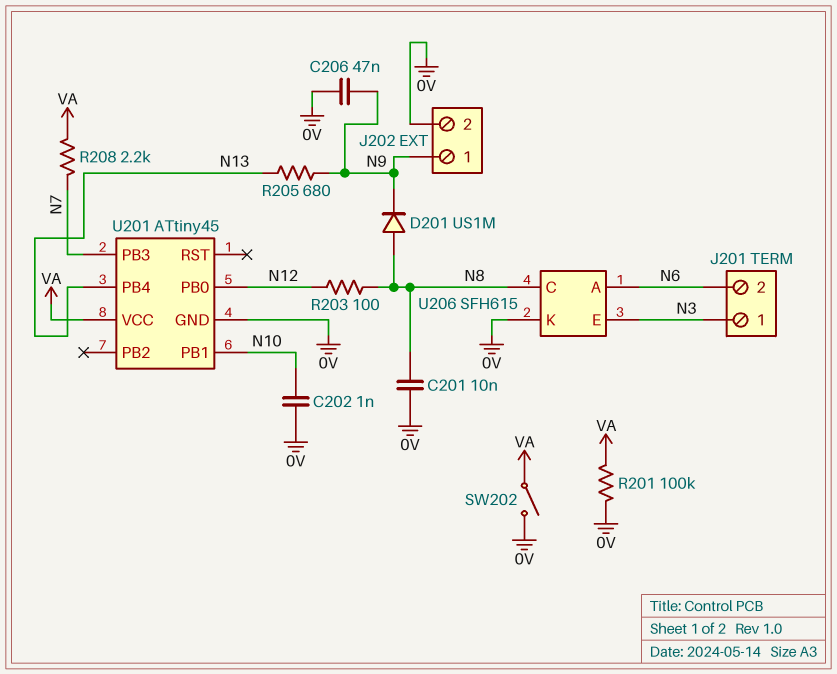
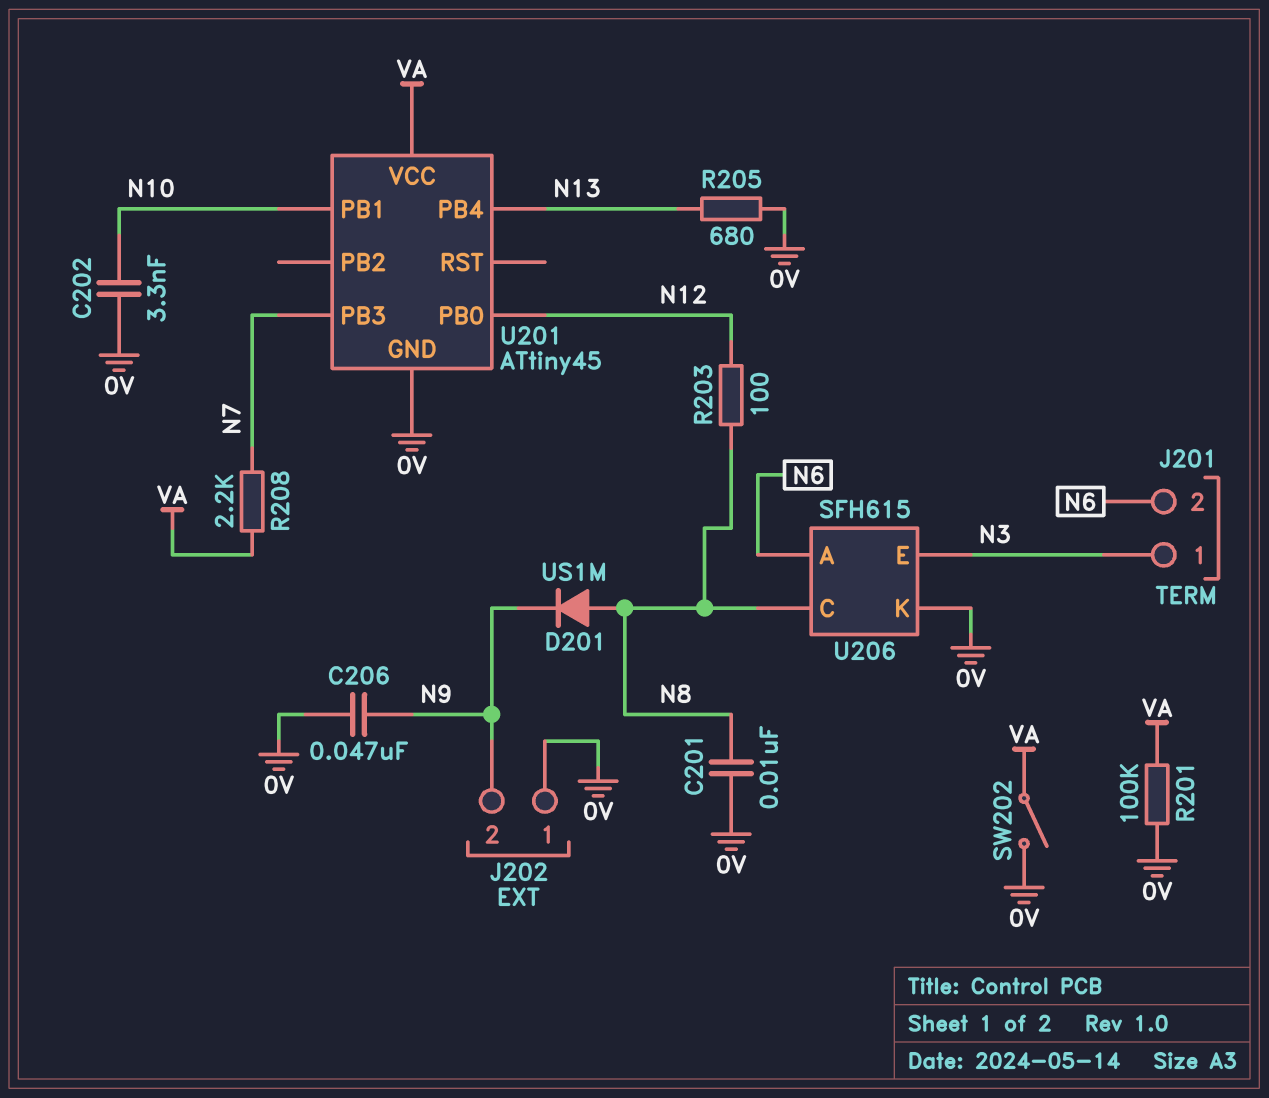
C202: 1nF (0V, N10) -> 3.3nF (0V, N10)
J202 pin 1: N9 -> 0V
J202 pin 2: 0V -> N9
R205: 680 (N9, N13) -> 680 (0V, N13)

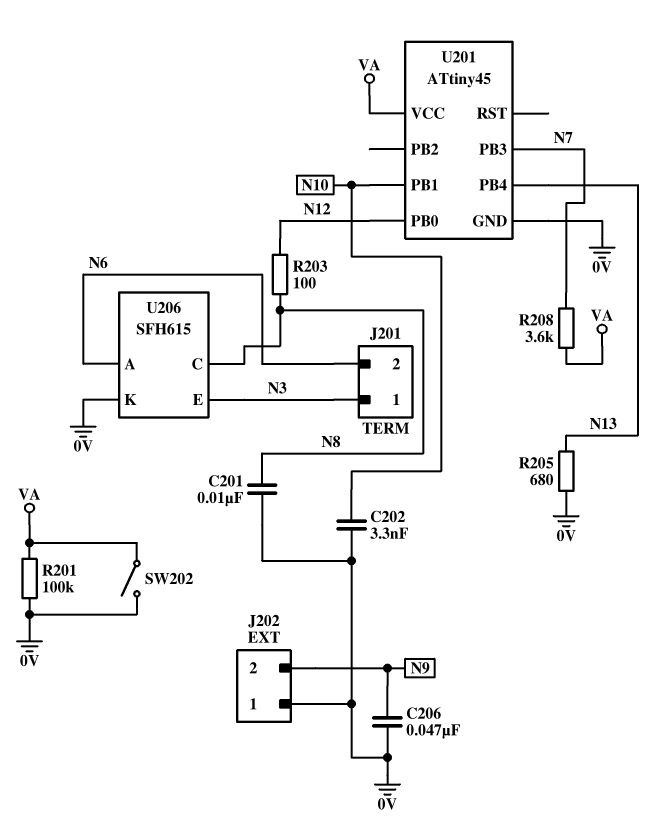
D201: diode US1M (A N8, K N9) -> none
R208: 2.2k (N7, VA) -> 3.6k (N7, VA)

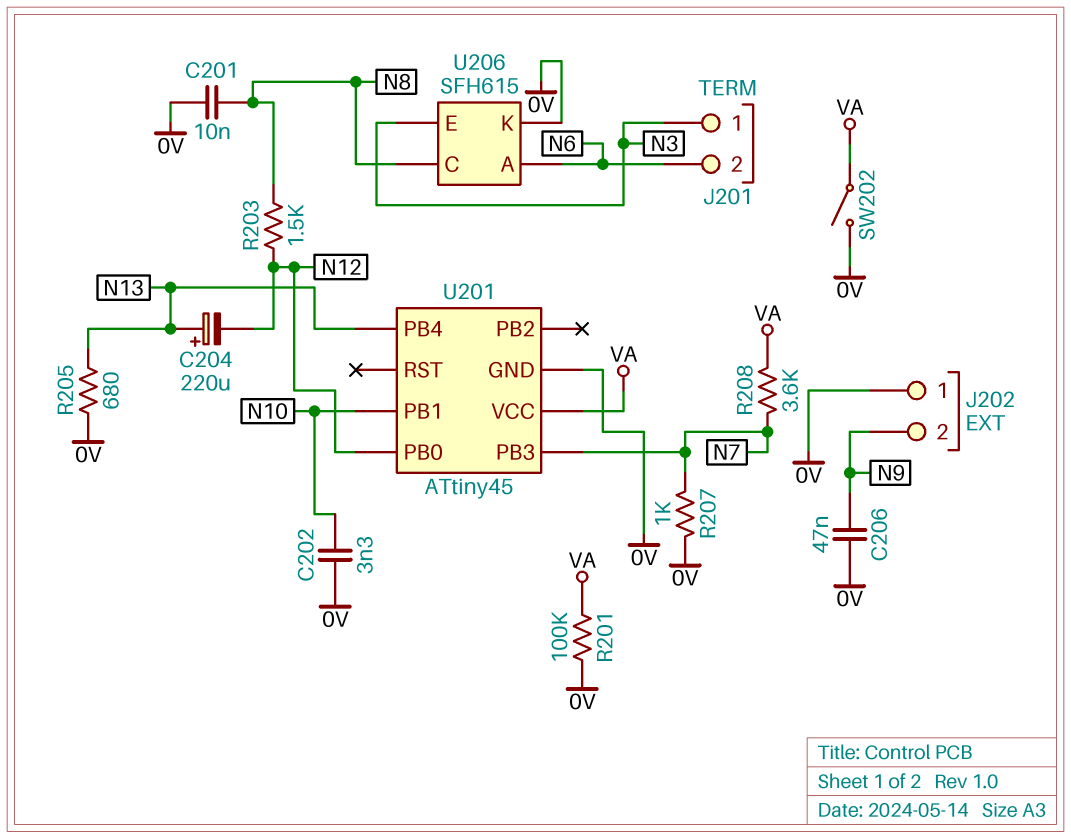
C204: none -> 220uF (plus N13, minus N12)
R203: 100 (N8, N12) -> 1.5k (N8, N12)
R207: none -> 1k (0V, N7)

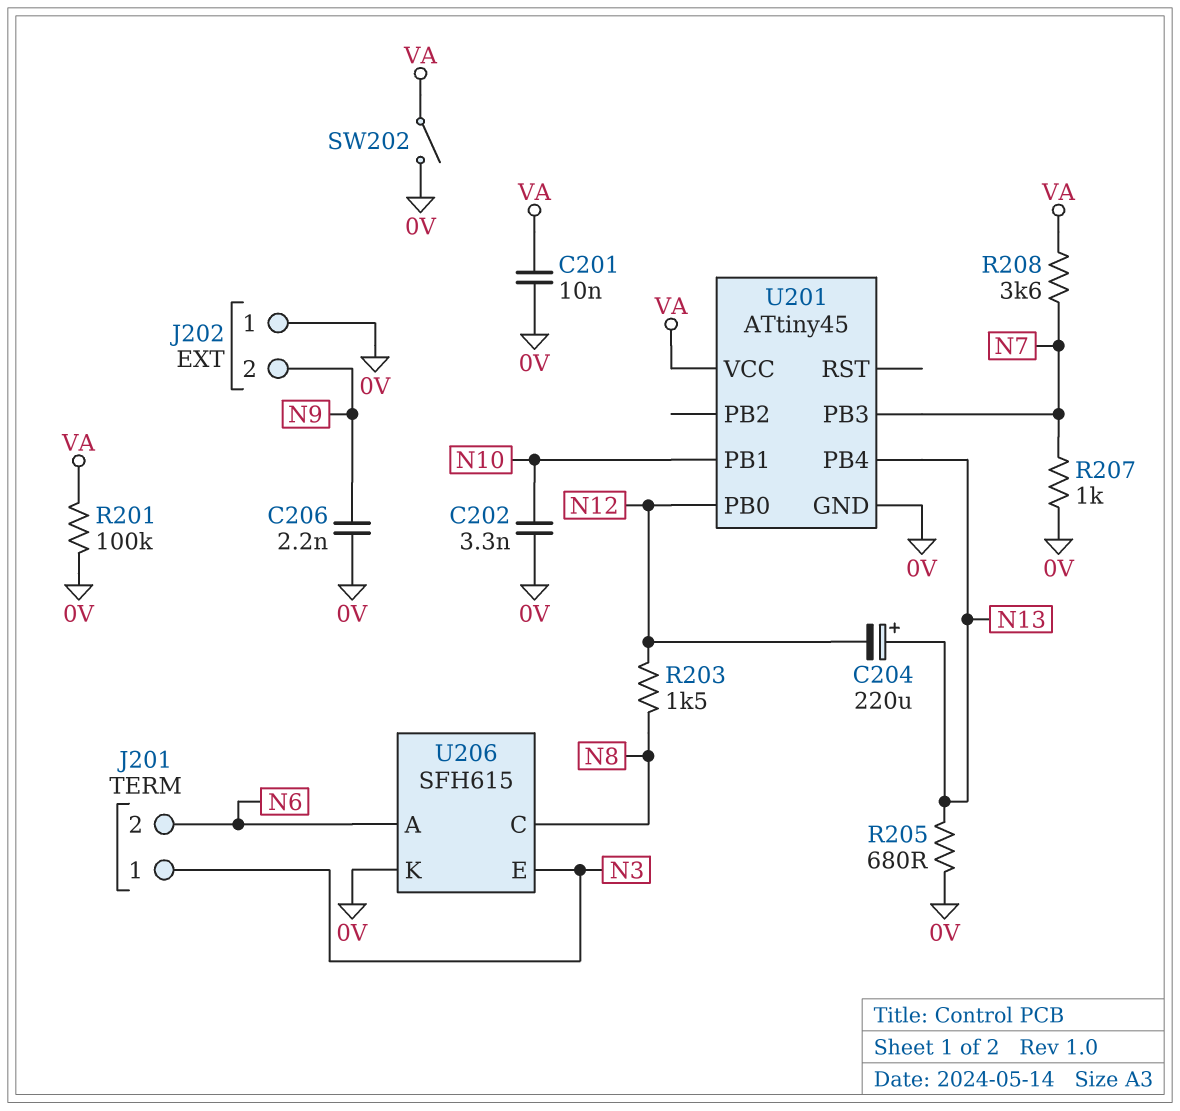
C201: 10nF (0V, N8) -> 10nF (0V, VA)
C206: 47nF (0V, N9) -> 2.2nF (0V, N9)

